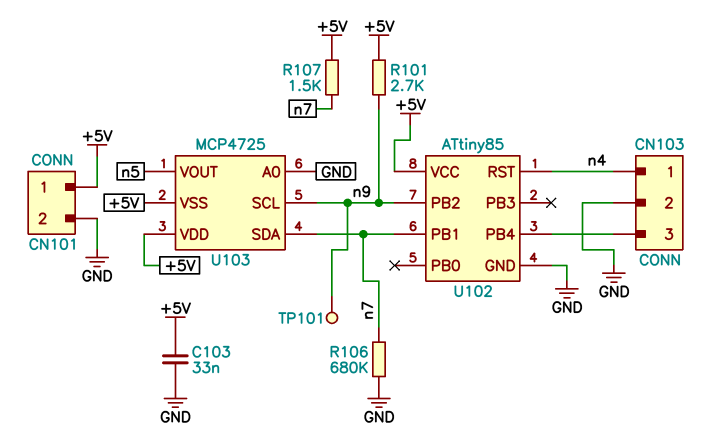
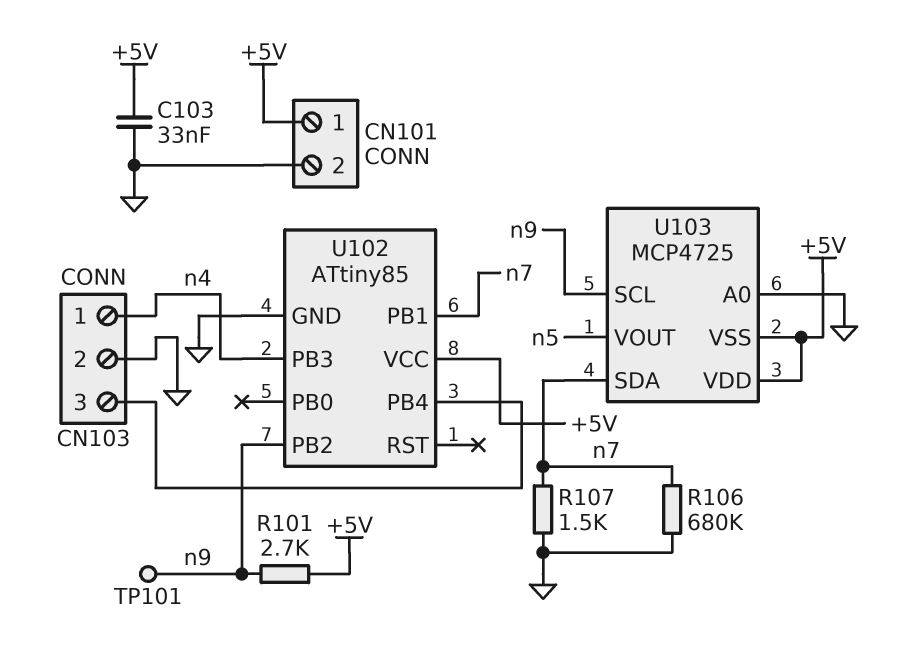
R107: 1.5k (+5V, n7) -> 1.5k (GND, n7)
U102 pin PB3: none -> n4
U102 pin RST: n4 -> none

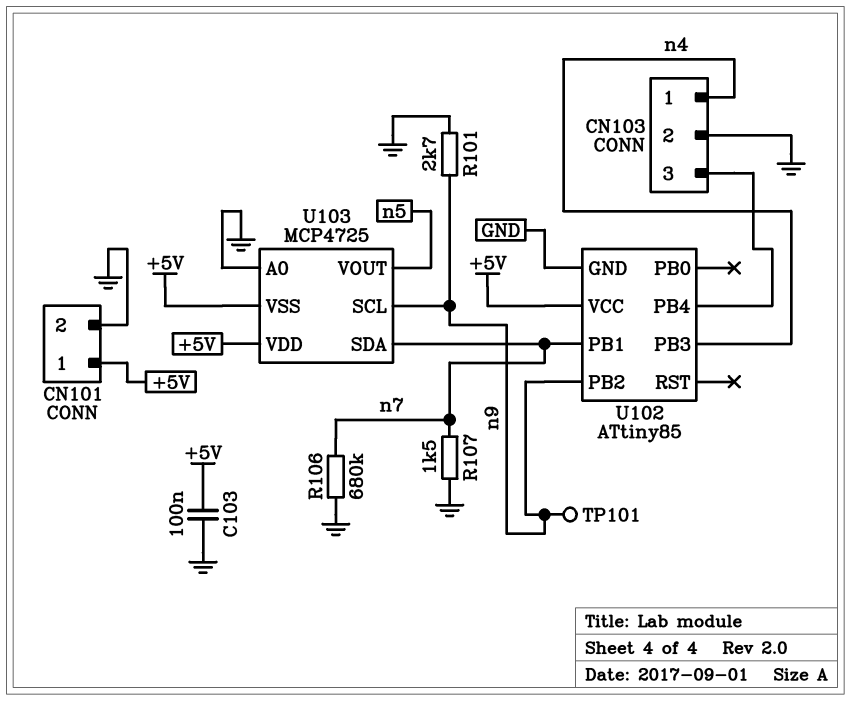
C103: 33nF (+5V, GND) -> 100nF (+5V, GND)
R101: 2.7k (+5V, n9) -> 2.7k (GND, n9)

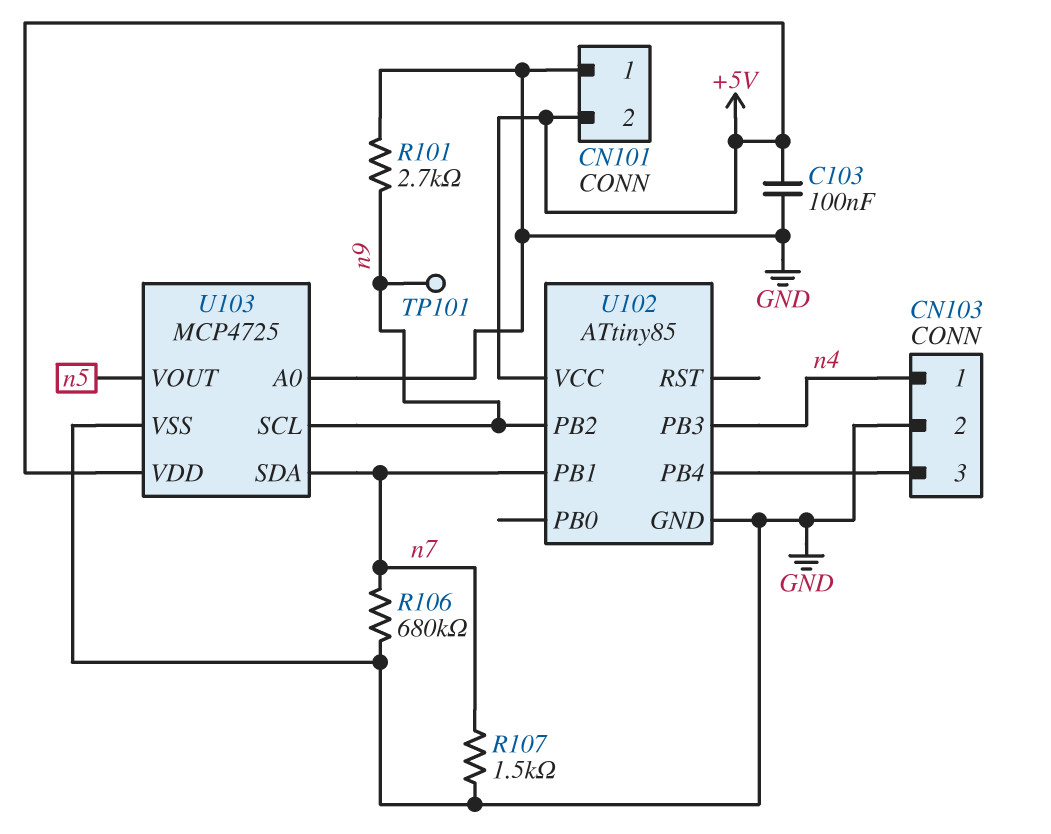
CN101 pin 1: +5V -> GND
CN101 pin 2: GND -> +5V
U103 pin VSS: +5V -> GND

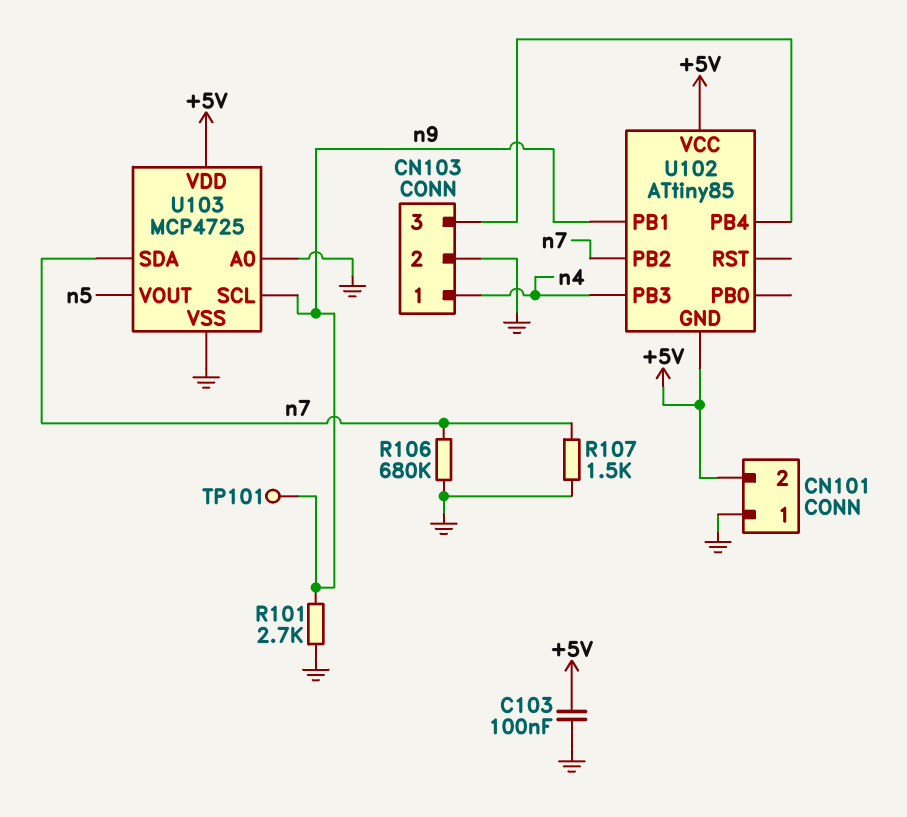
U102 pin GND: GND -> +5V
U102 pin PB1: n7 -> n9
U102 pin PB2: n9 -> n7

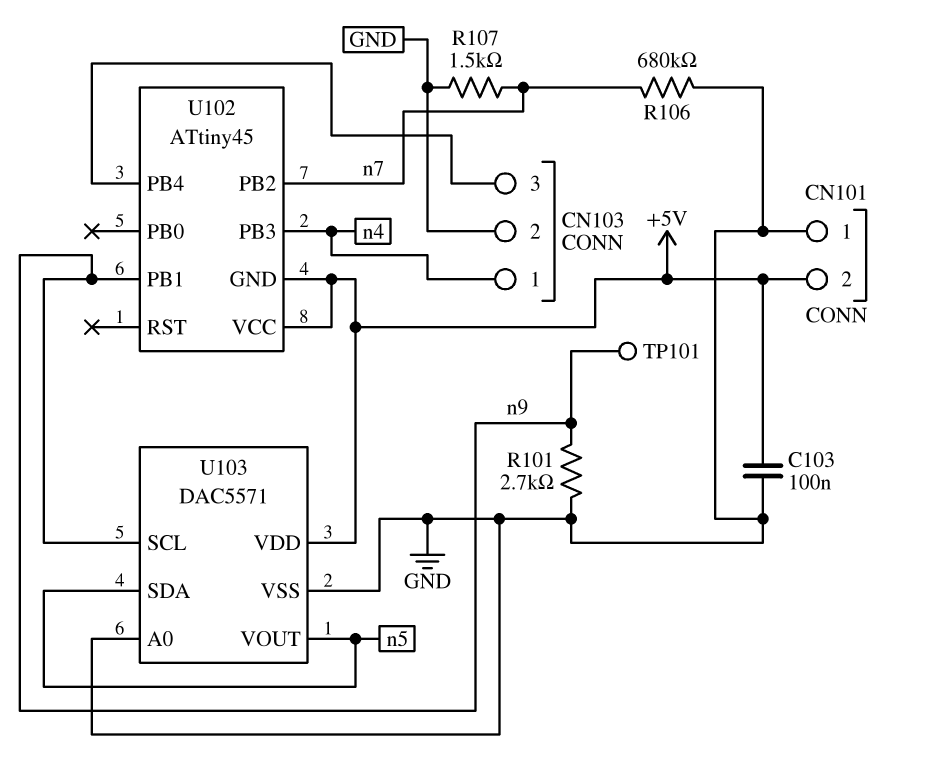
U102: ATtiny85 -> ATtiny45
U103: MCP4725 -> DAC5571
U103 pin SDA: n7 -> n5

